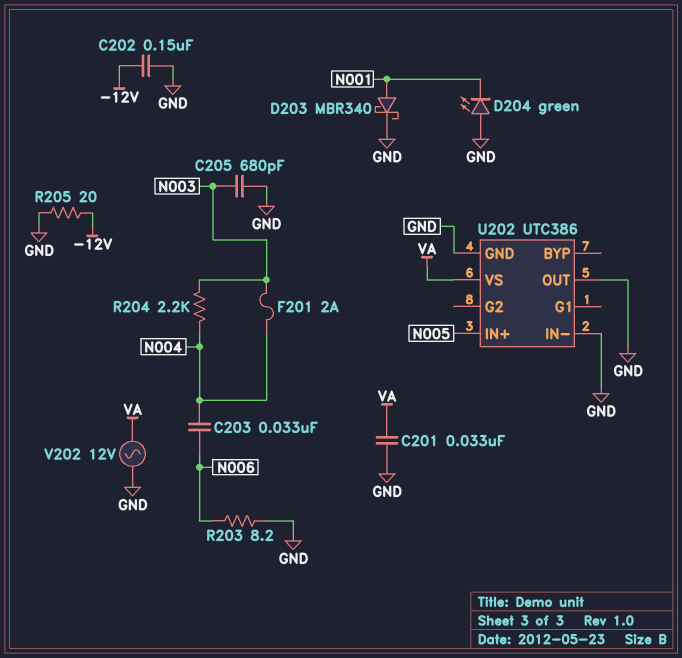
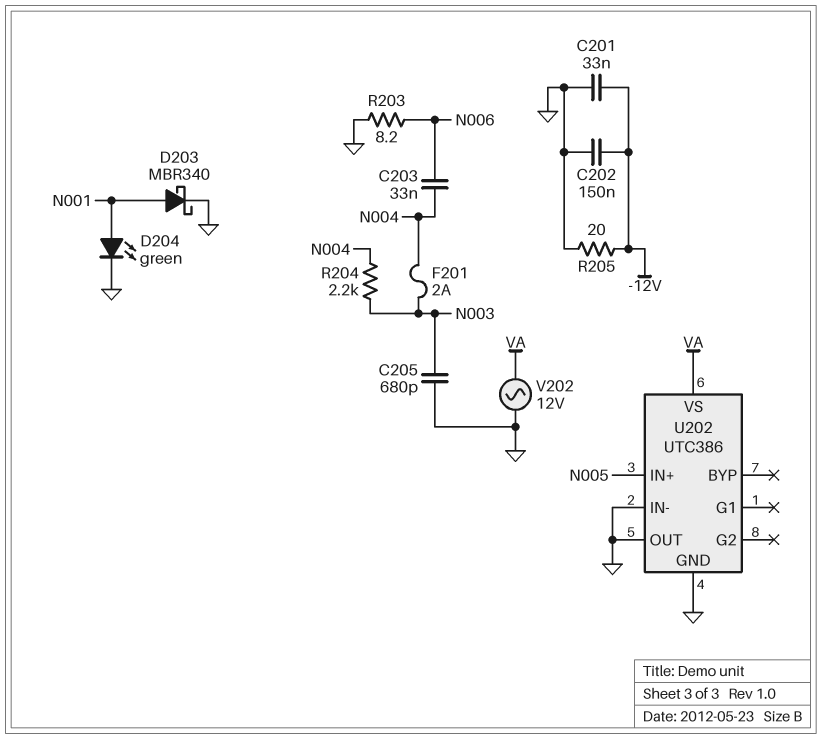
C201: 33nF (GND, VA) -> 33nF (-12V, GND)
D204: LED green (A GND, K N001) -> LED green (A N001, K GND)

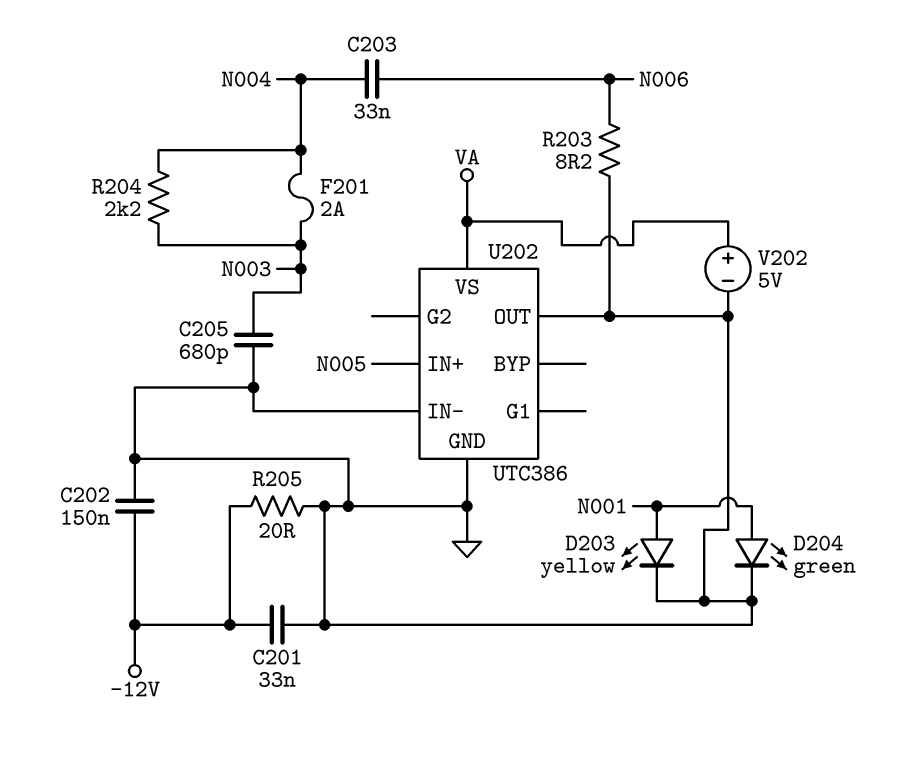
D203: schottky MBR340 (A N001, K GND) -> LED yellow (A N001, K GND)
V202: AC 12V (GND, VA) -> 5V (plus VA, minus GND)

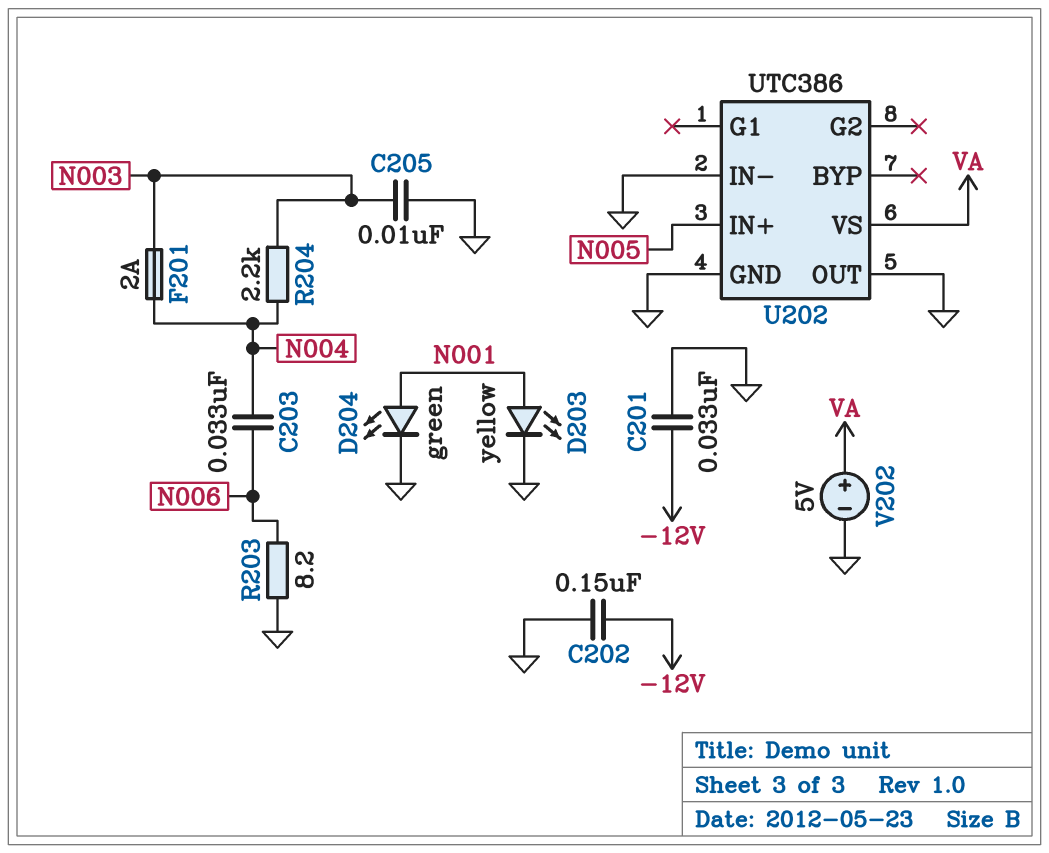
C205: 680pF (GND, N003) -> 10nF (GND, N003)
R205: 20 (-12V, GND) -> none

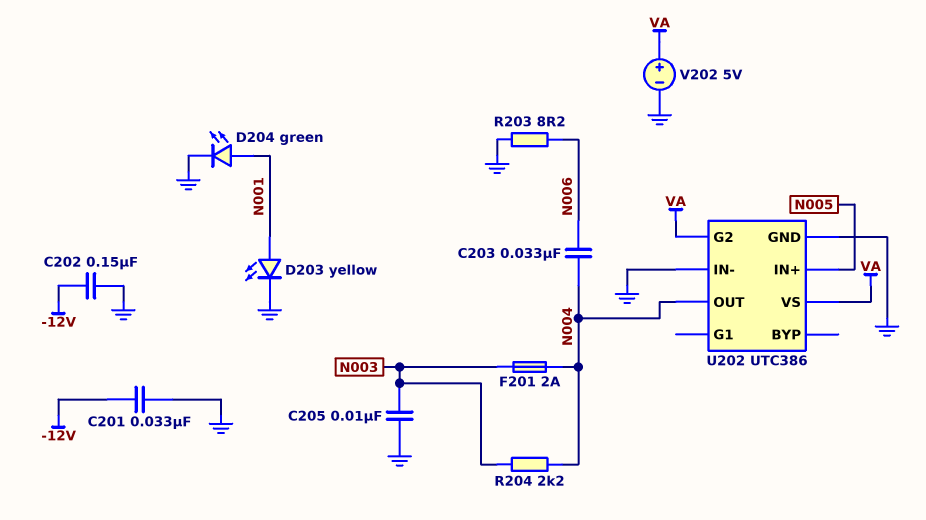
U202 pin G2: none -> VA
U202 pin OUT: GND -> N004

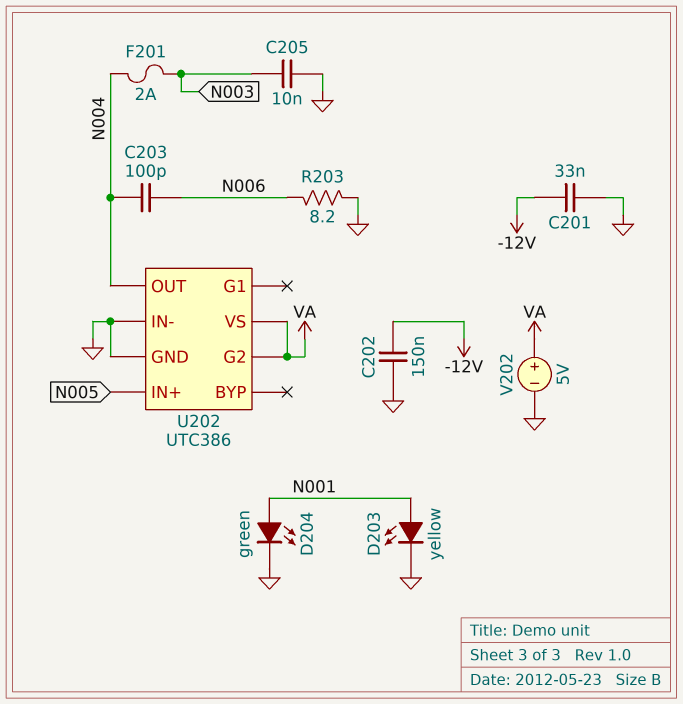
C203: 33nF (N004, N006) -> 100pF (N004, N006)
R204: 2.2k (N003, N004) -> none

